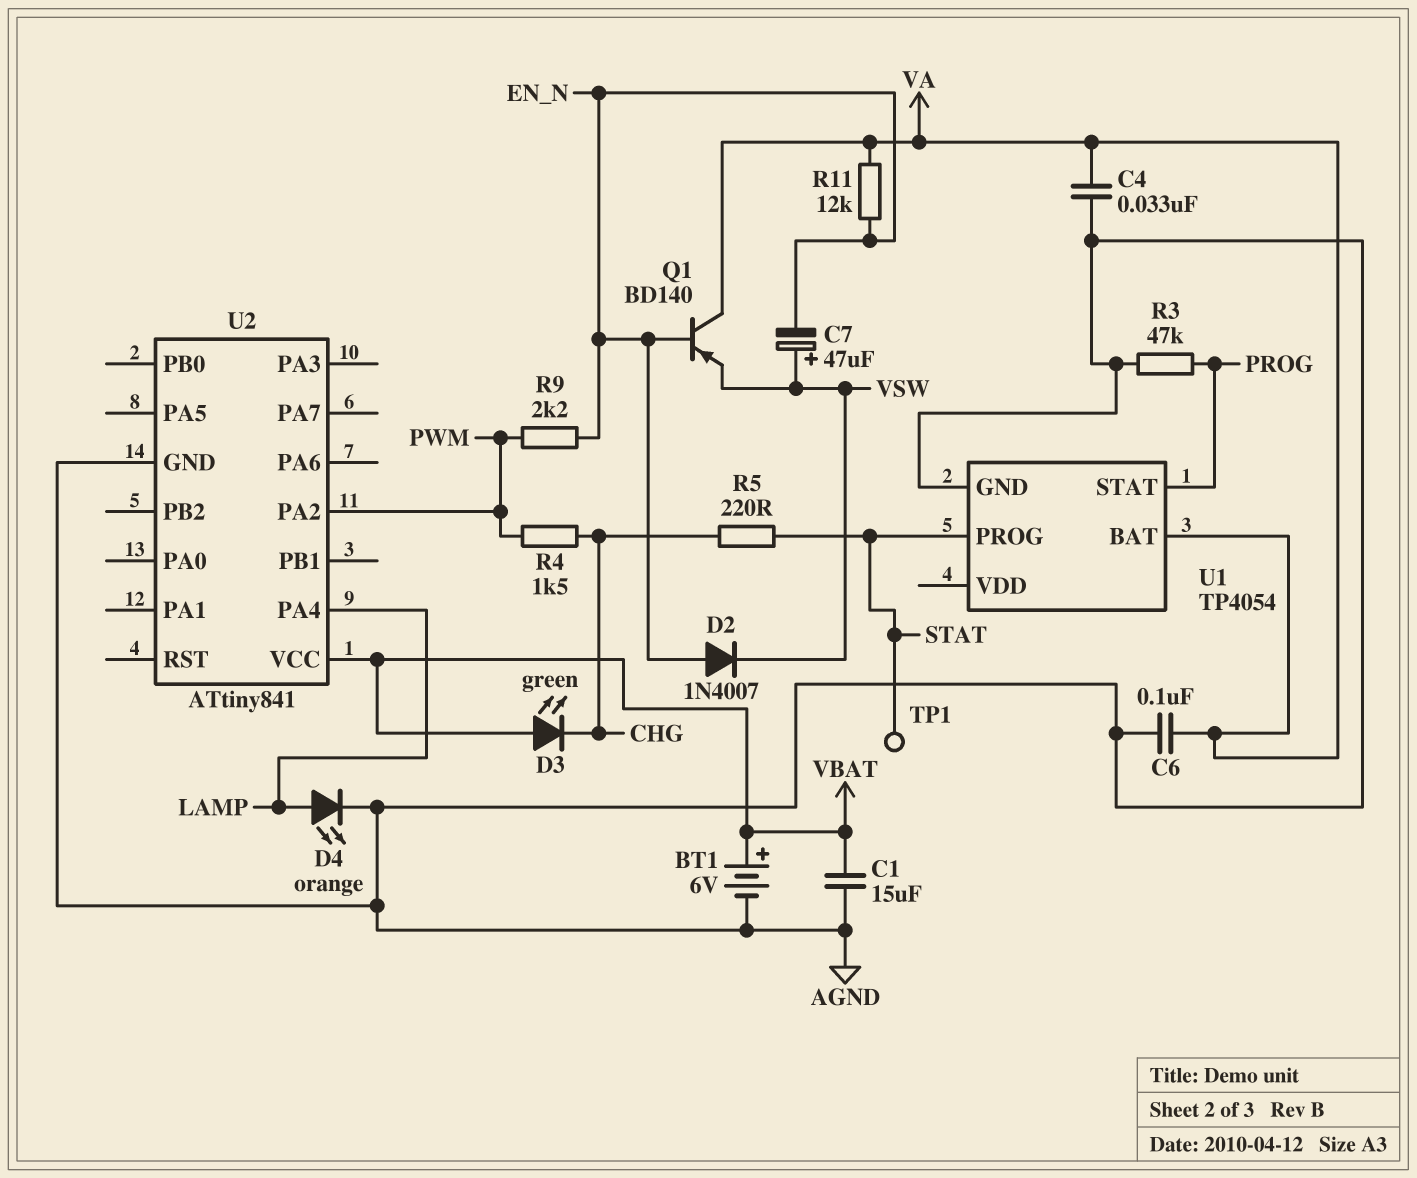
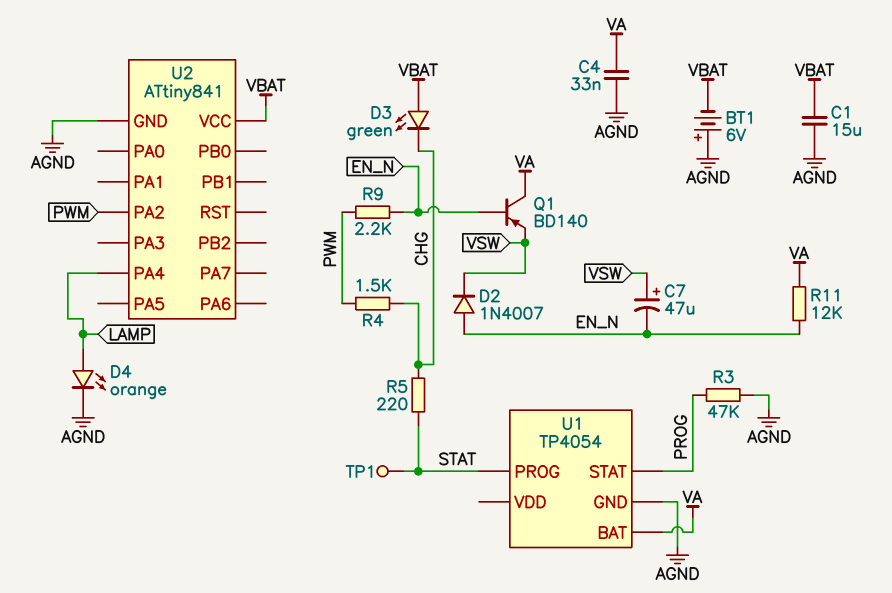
BT1: 6V (plus VBAT, minus AGND) -> 6V (plus AGND, minus VBAT)
C6: 100nF (AGND, VA) -> none

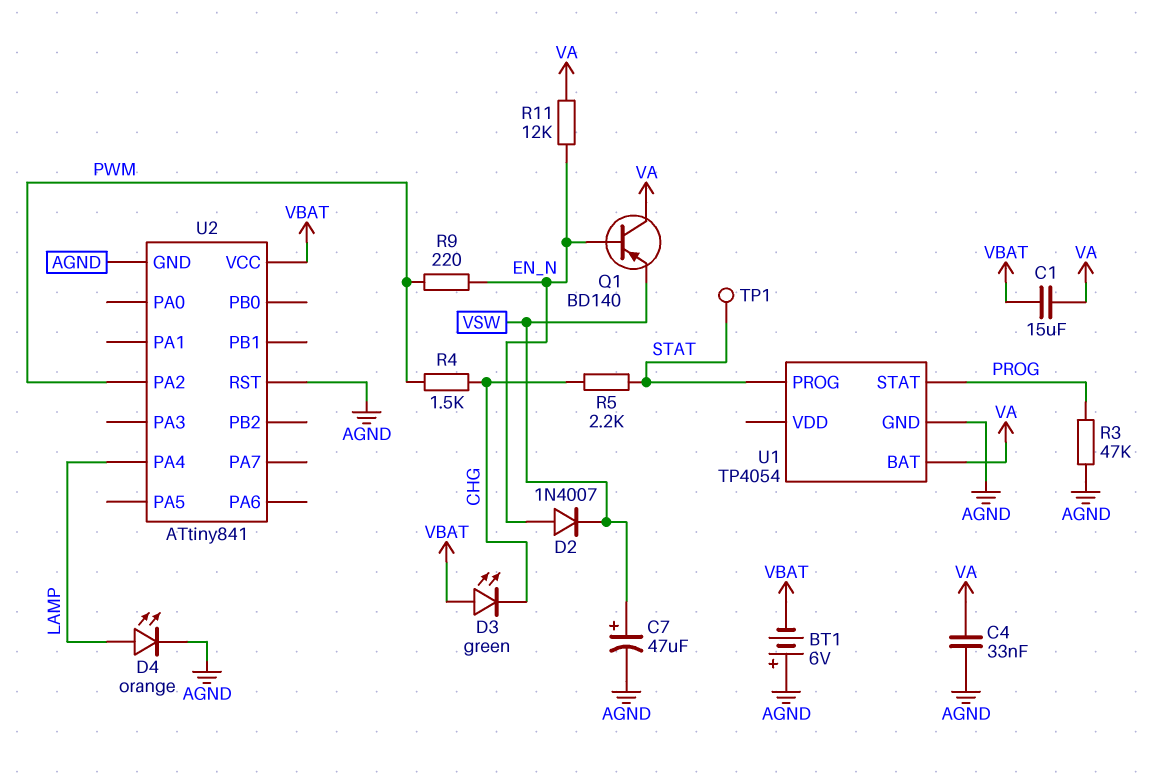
C1: 15uF (AGND, VBAT) -> 15uF (VA, VBAT)
C7: 47uF (plus VSW, minus EN_N) -> 47uF (plus VSW, minus AGND)
R5: 220 (CHG, STAT) -> 2.2k (CHG, STAT)
R9: 2.2k (EN_N, PWM) -> 220 (EN_N, PWM)
U2 pin RST: none -> AGND

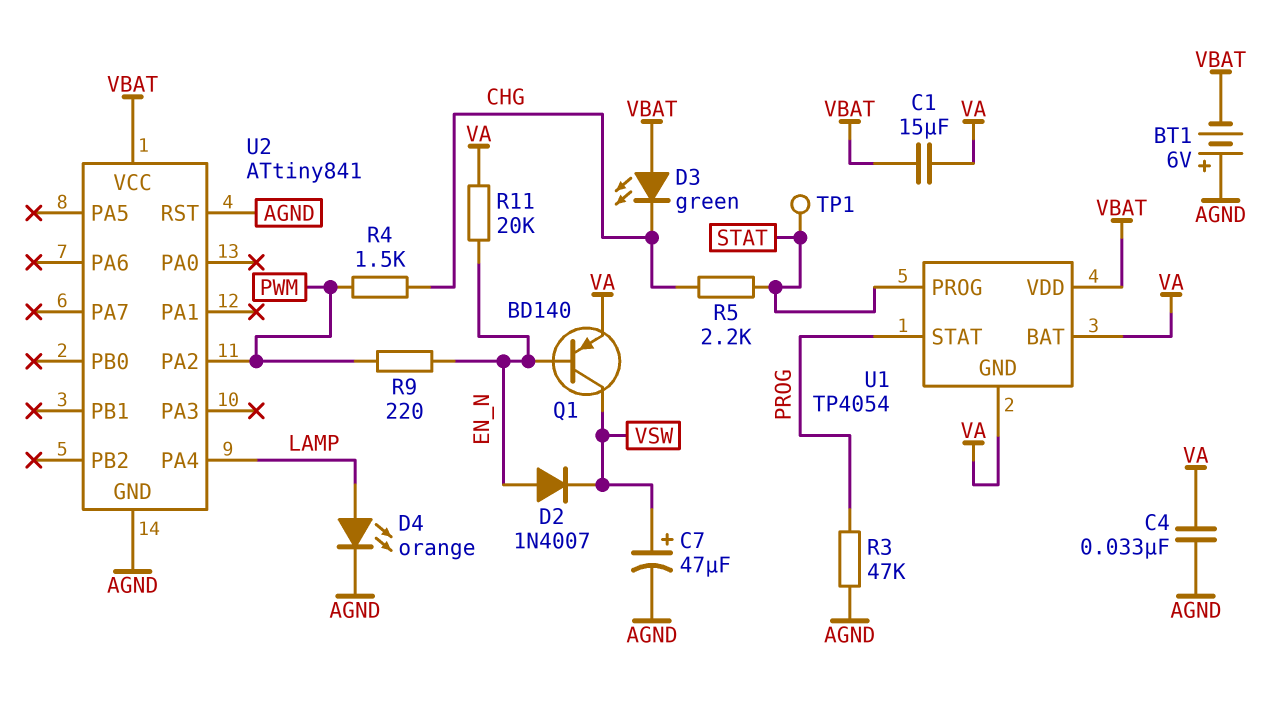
Q1: PNP BD140 (B EN_N, C VA, E VSW) -> PNP BD140 (B EN_N, C VSW, E VA)
R11: 12k (EN_N, VA) -> 20k (EN_N, VA)
U1 pin GND: AGND -> VA
U1 pin VDD: none -> VBAT

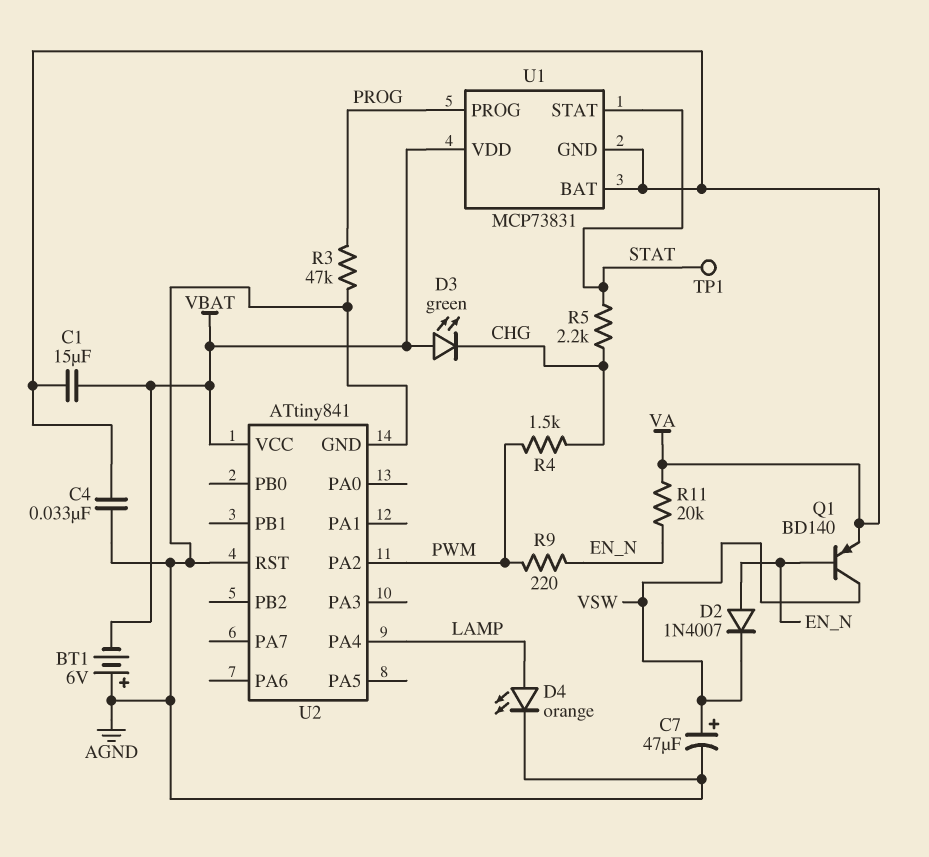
U1: TP4054 -> MCP73831
U1 pin PROG: STAT -> PROG
U1 pin STAT: PROG -> STAT

